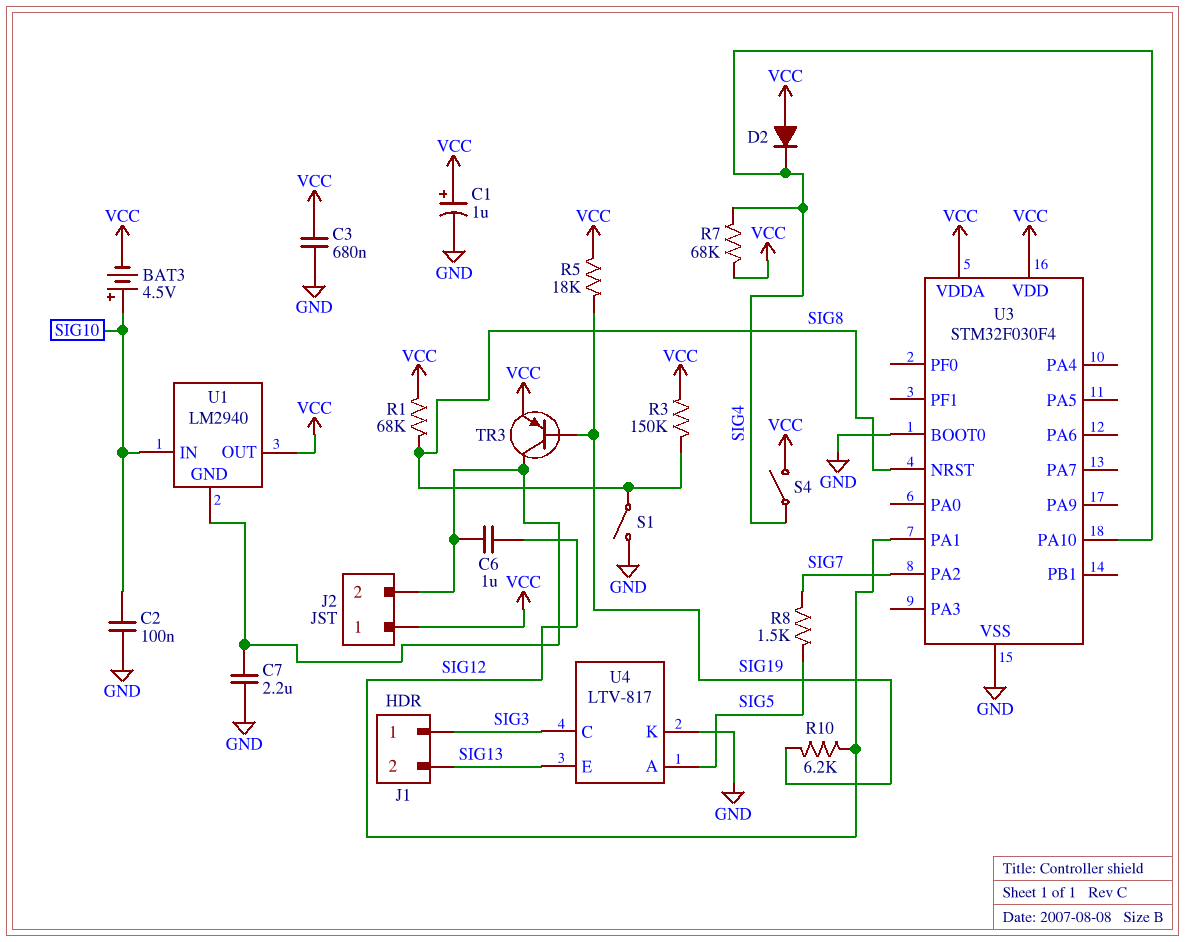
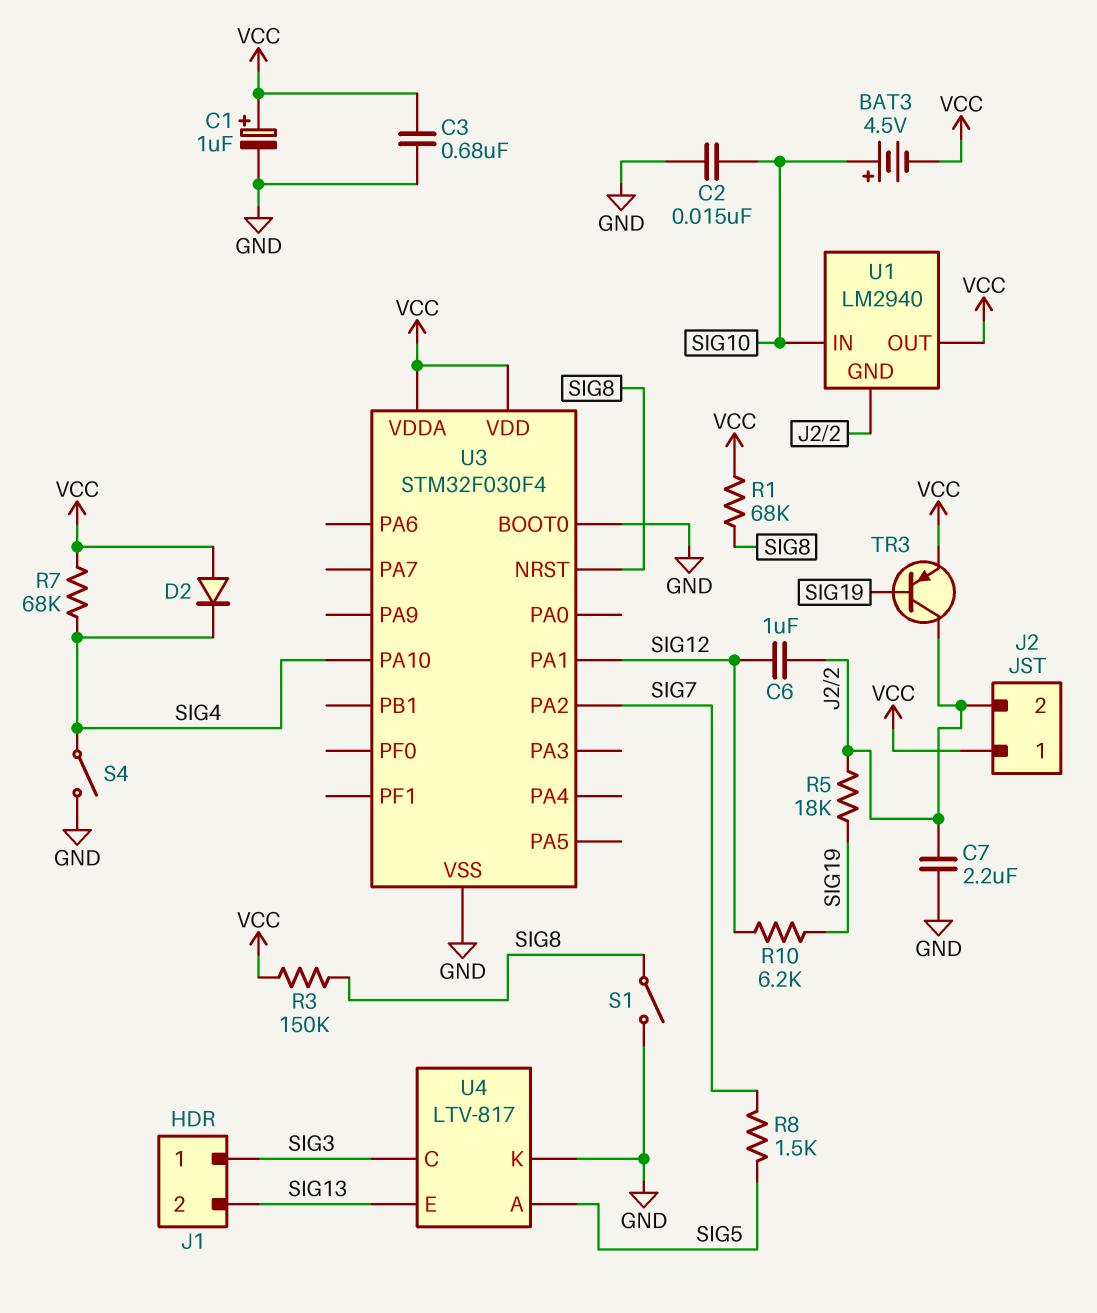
C2: 100nF (GND, SIG10) -> 15nF (GND, SIG10)
R5: 18k (SIG19, VCC) -> 18k (J2/2, SIG19)
S4: switch (SIG4, VCC) -> switch (GND, SIG4)

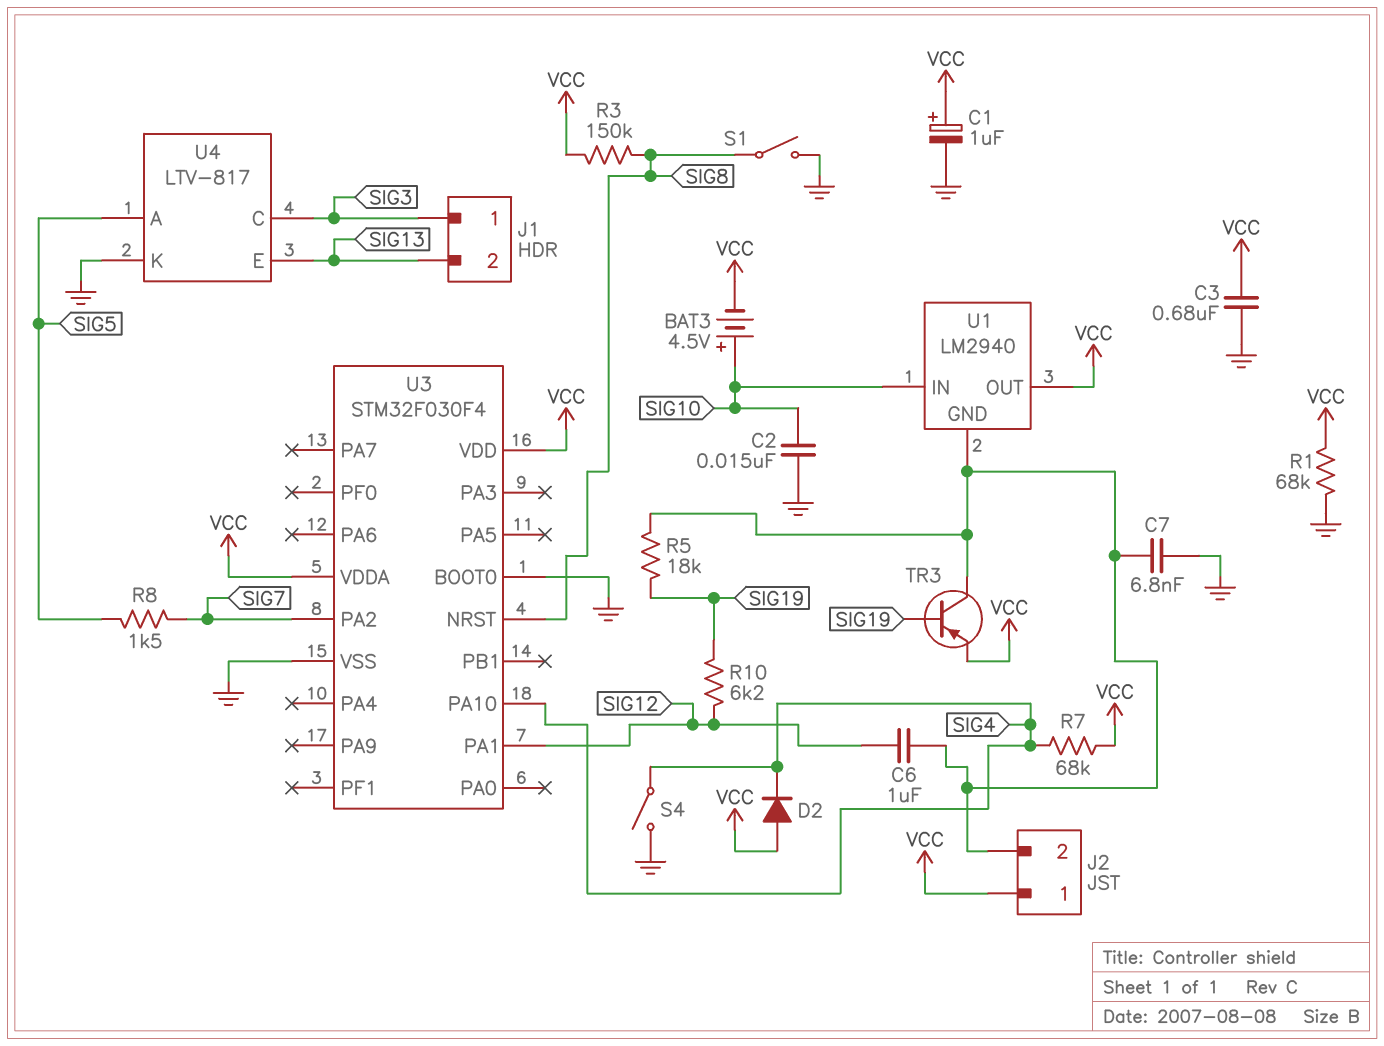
C7: 2.2uF (GND, J2/2) -> 6.8nF (GND, J2/2)
R1: 68k (SIG8, VCC) -> 68k (GND, VCC)

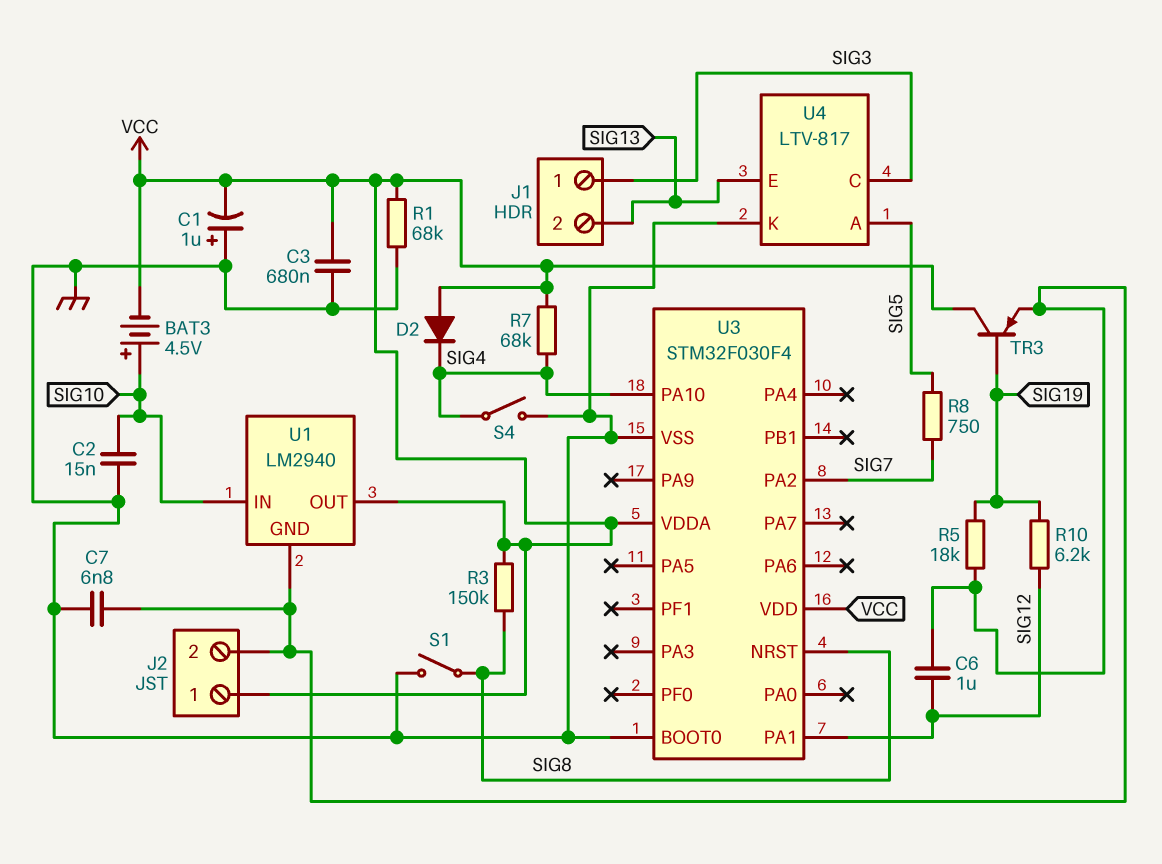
C1: 1uF (plus VCC, minus GND) -> 1uF (plus GND, minus VCC)
R8: 1.5k (SIG5, SIG7) -> 750 (SIG5, SIG7)
TR3: PNP (B SIG19, C J2/2, E VCC) -> PNP (B SIG19, C VCC, E J2/2)

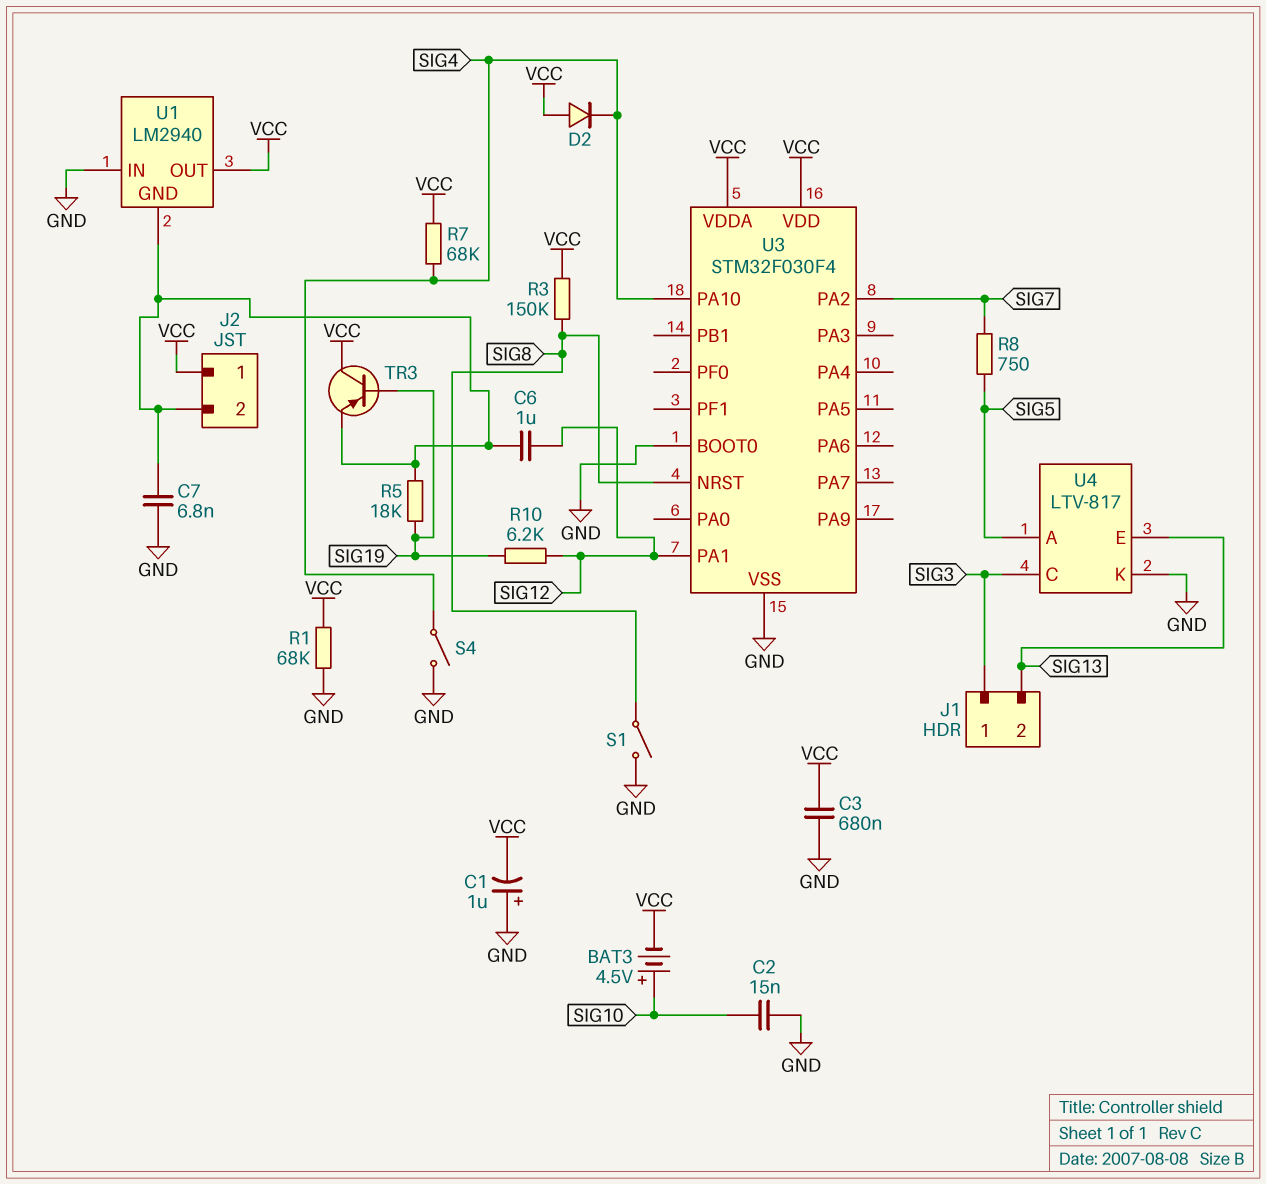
U1 pin IN: SIG10 -> GND

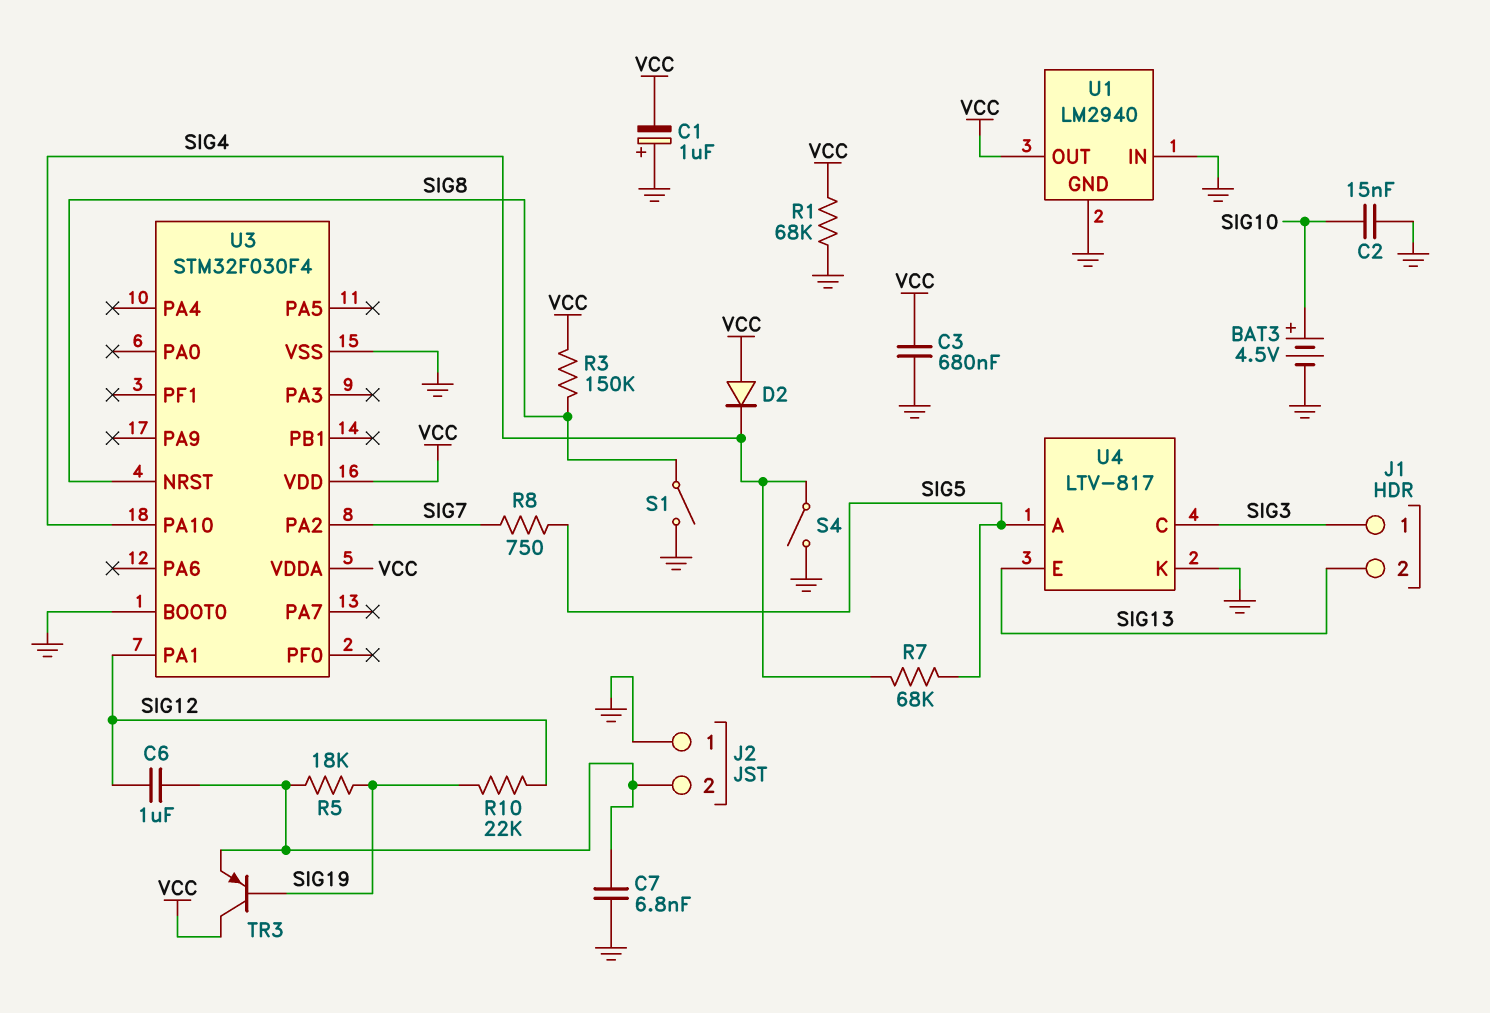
BAT3: 4.5V (plus SIG10, minus VCC) -> 4.5V (plus SIG10, minus GND)
J2 pin 1: VCC -> GND
R7: 68k (SIG4, VCC) -> 68k (SIG4, SIG5)
R10: 6.2k (SIG12, SIG19) -> 22k (SIG12, SIG19)
U1 pin GND: J2/2 -> GND

